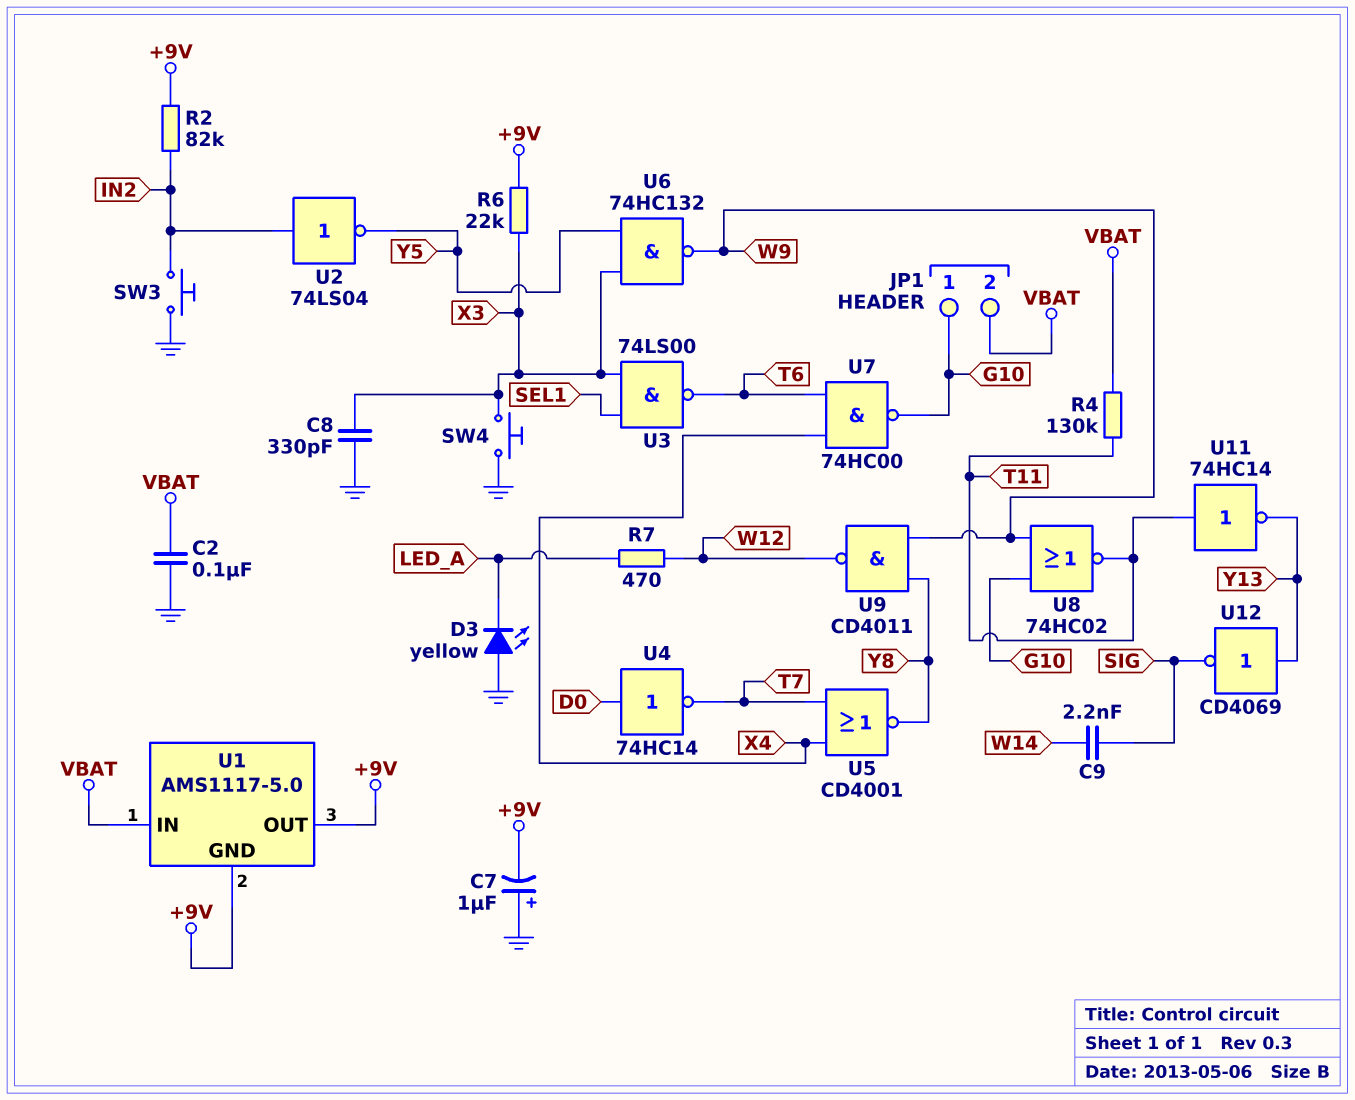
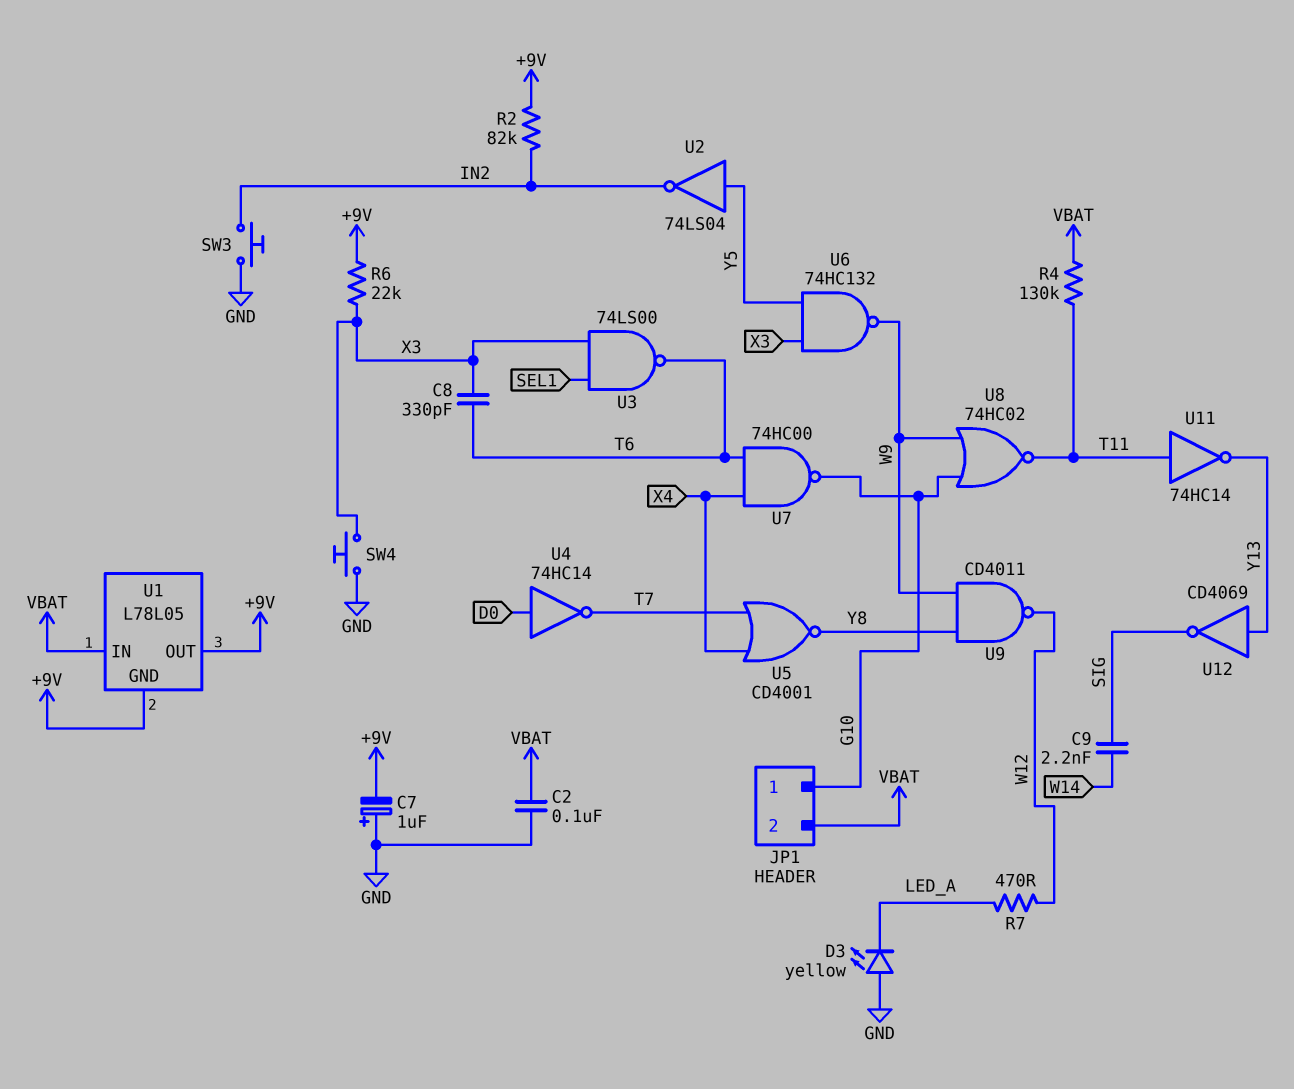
C8: 330pF (GND, X3) -> 330pF (T6, X3)
U1: AMS1117-5.0 -> L78L05
U2: NOT 74LS04 (in IN2, out Y5) -> NOT 74LS04 (in Y5, out IN2)

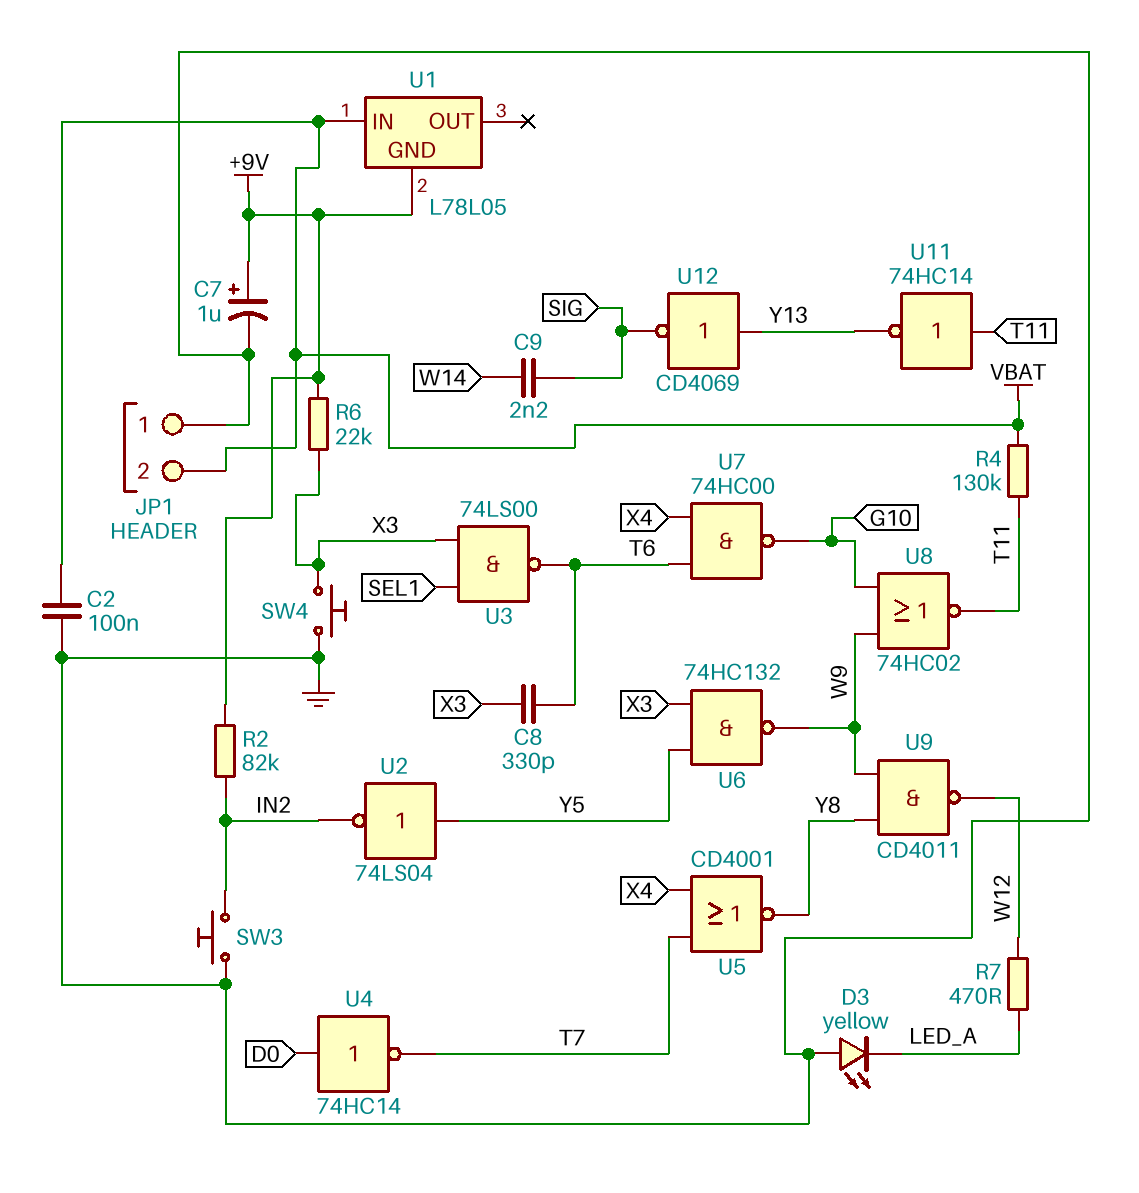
C7: 1uF (plus GND, minus +9V) -> 1uF (plus +9V, minus GND)
JP1 pin 1: G10 -> GND
U1 pin OUT: +9V -> none

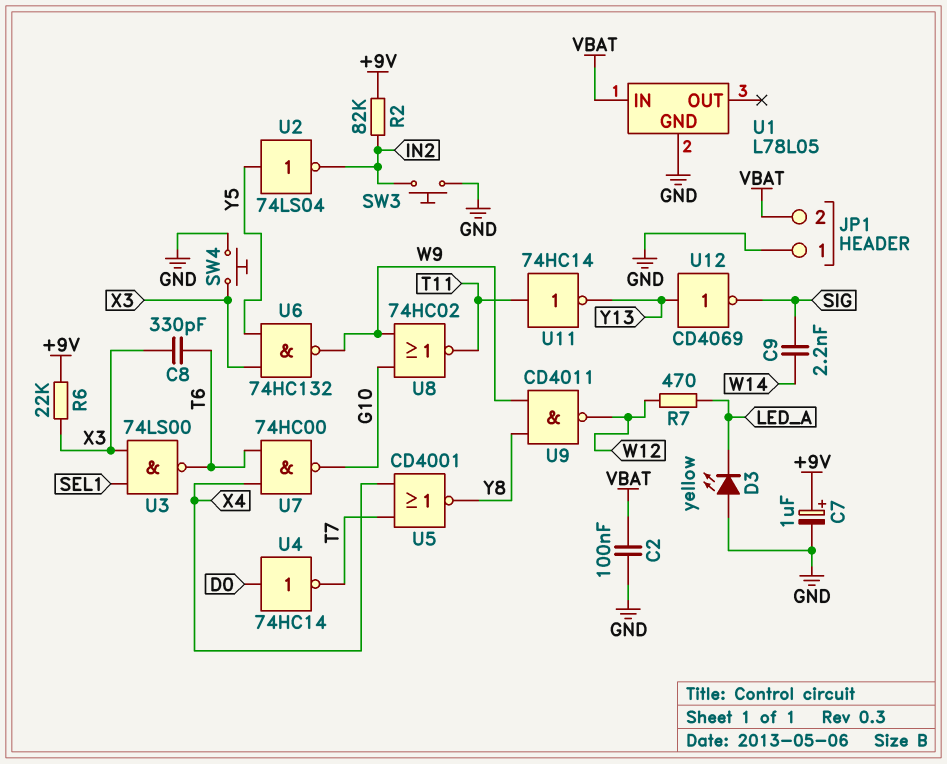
R4: 130k (T11, VBAT) -> none
U1 pin GND: +9V -> GND

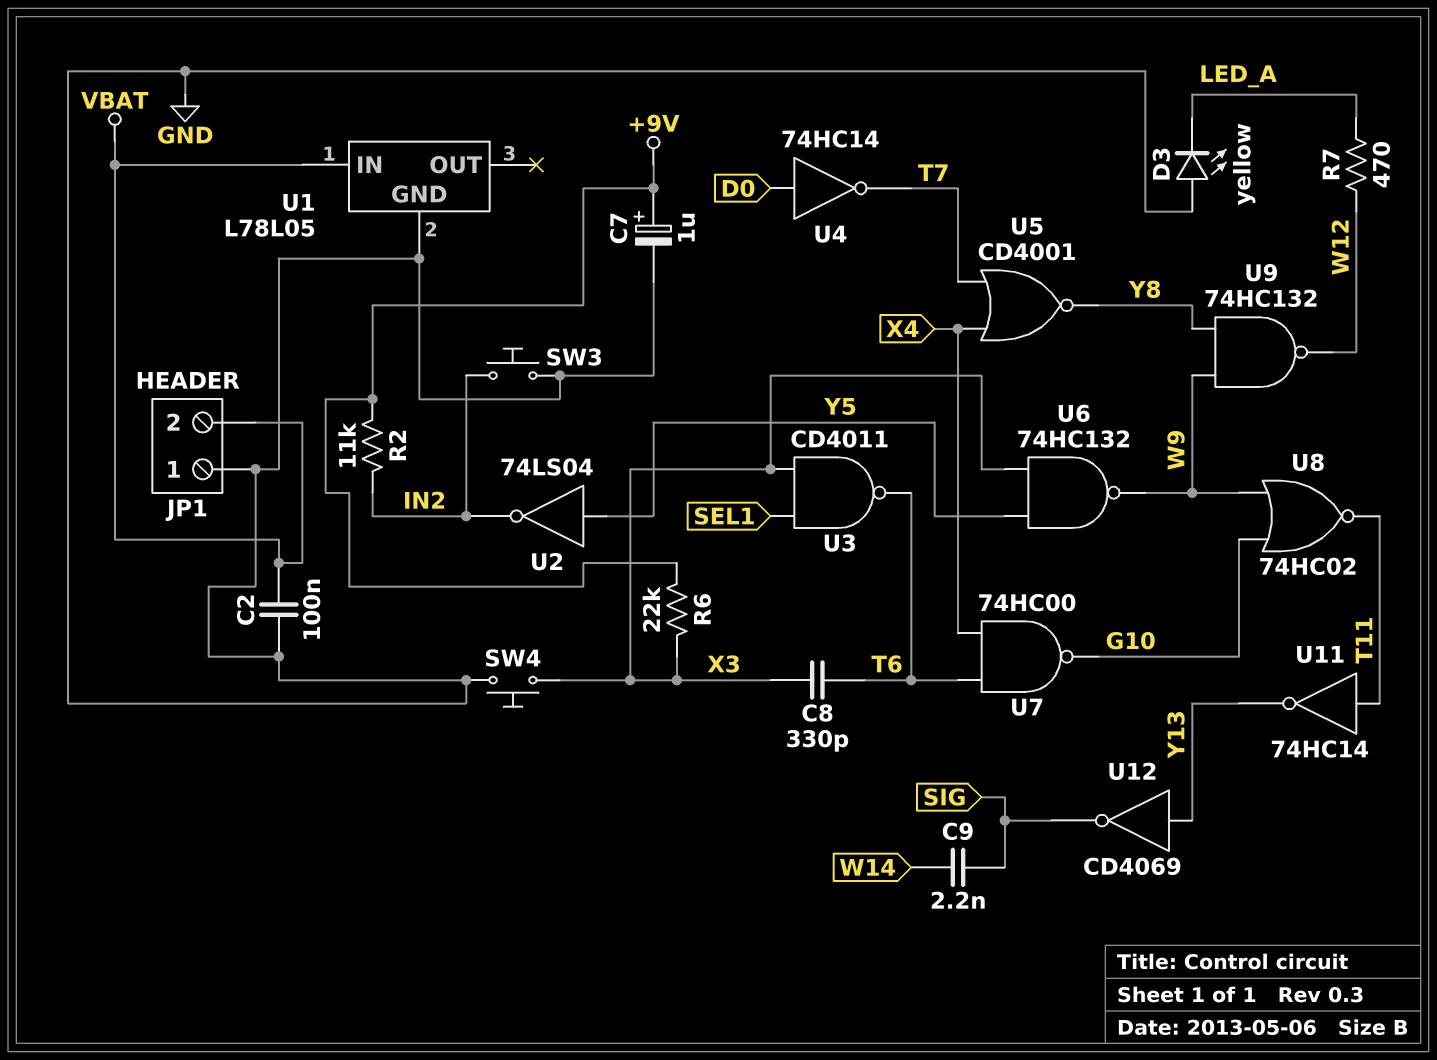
R2: 82k (+9V, IN2) -> 11k (+9V, IN2)
U3: NAND 74LS00 (in SEL1, in X3, out T6) -> NAND CD4011 (in SEL1, in X3, out T6)
U9: NAND CD4011 (in W9, in Y8, out W12) -> NAND 74HC132 (in W9, in Y8, out W12)

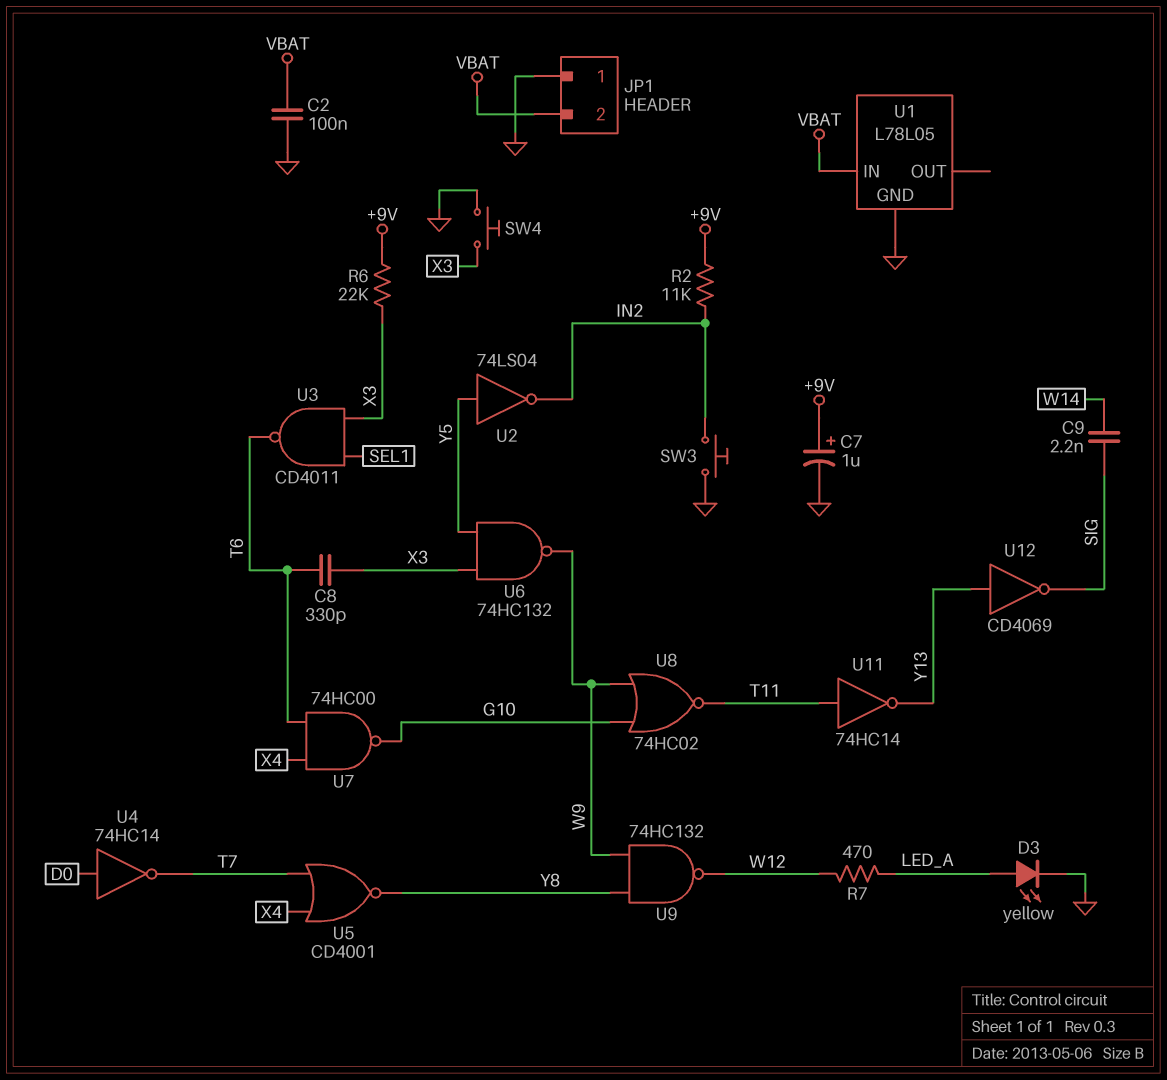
D3: LED yellow (A GND, K LED_A) -> LED yellow (A LED_A, K GND)

